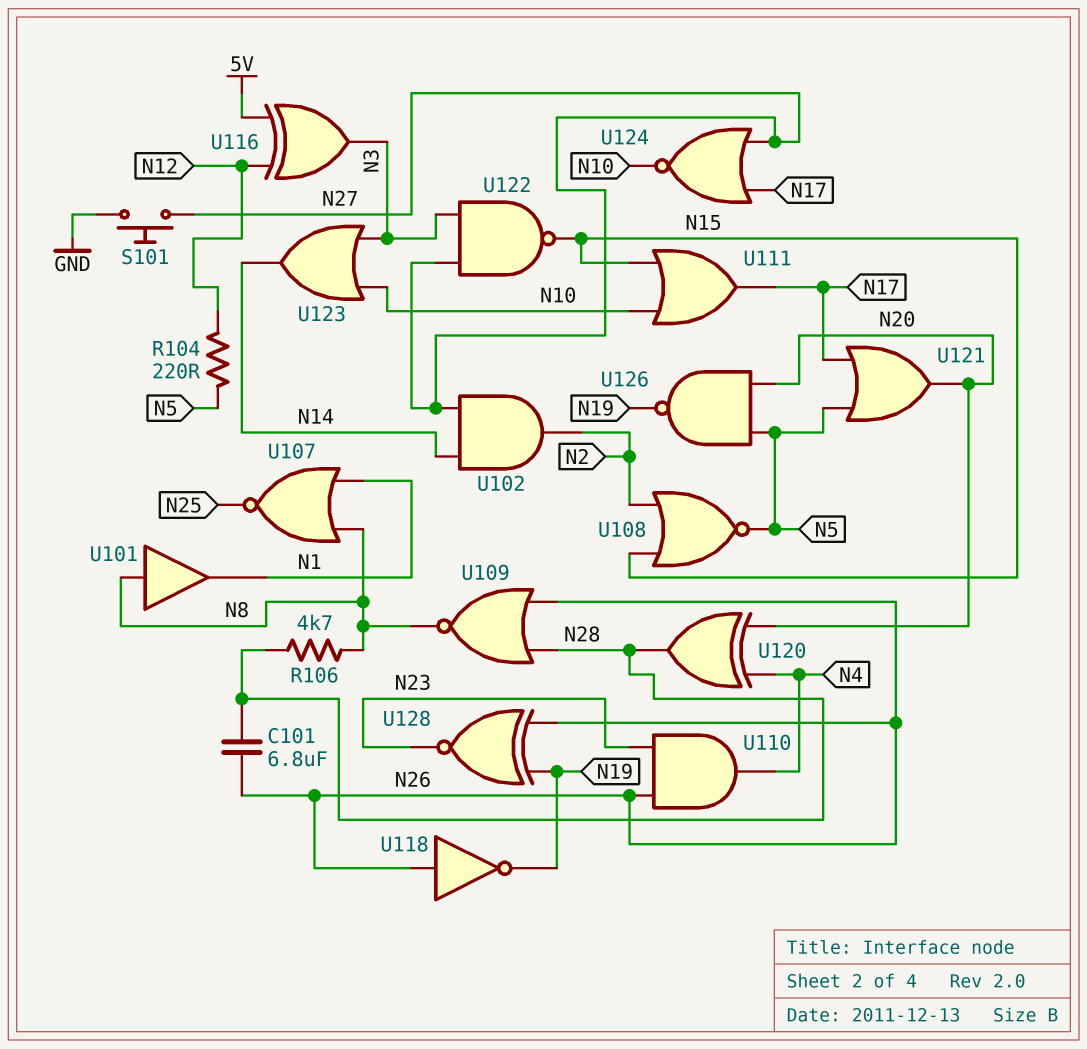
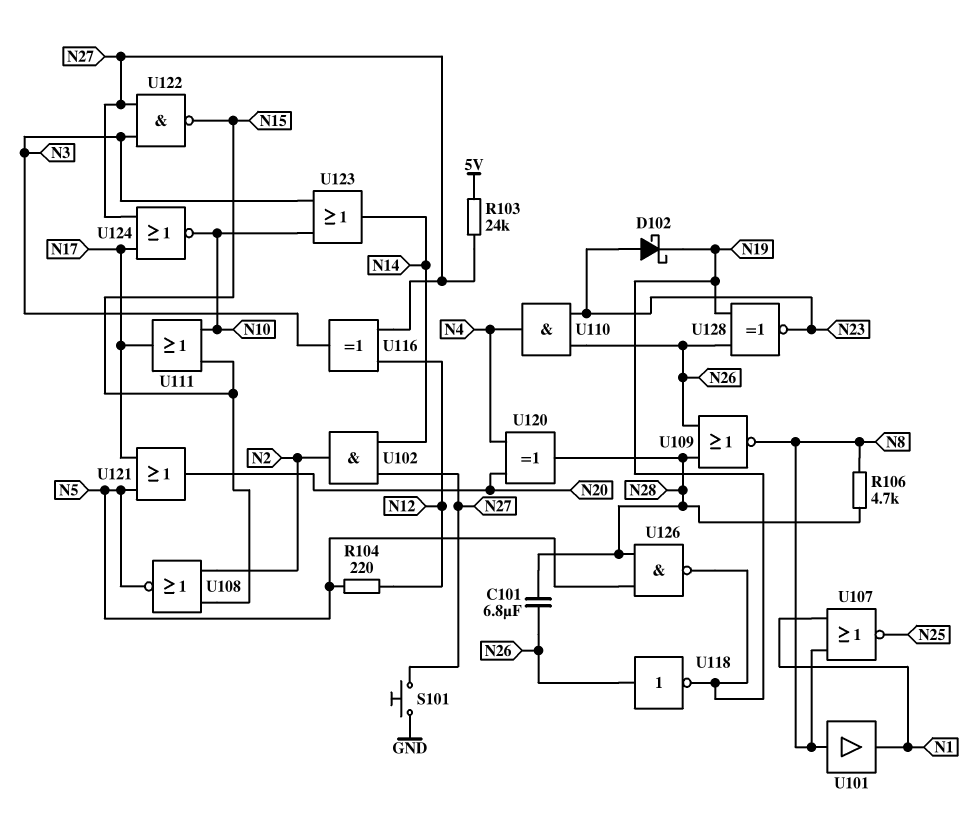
D102: none -> schottky (A N23, K N19)
R103: none -> 24k (5V, N27)
U116: XOR (in 5V, in N12, out N3) -> XOR (in N12, in N27, out N3)
U126: NAND (in N5, in N20, out N19) -> NAND (in N5, in N28, out N19)

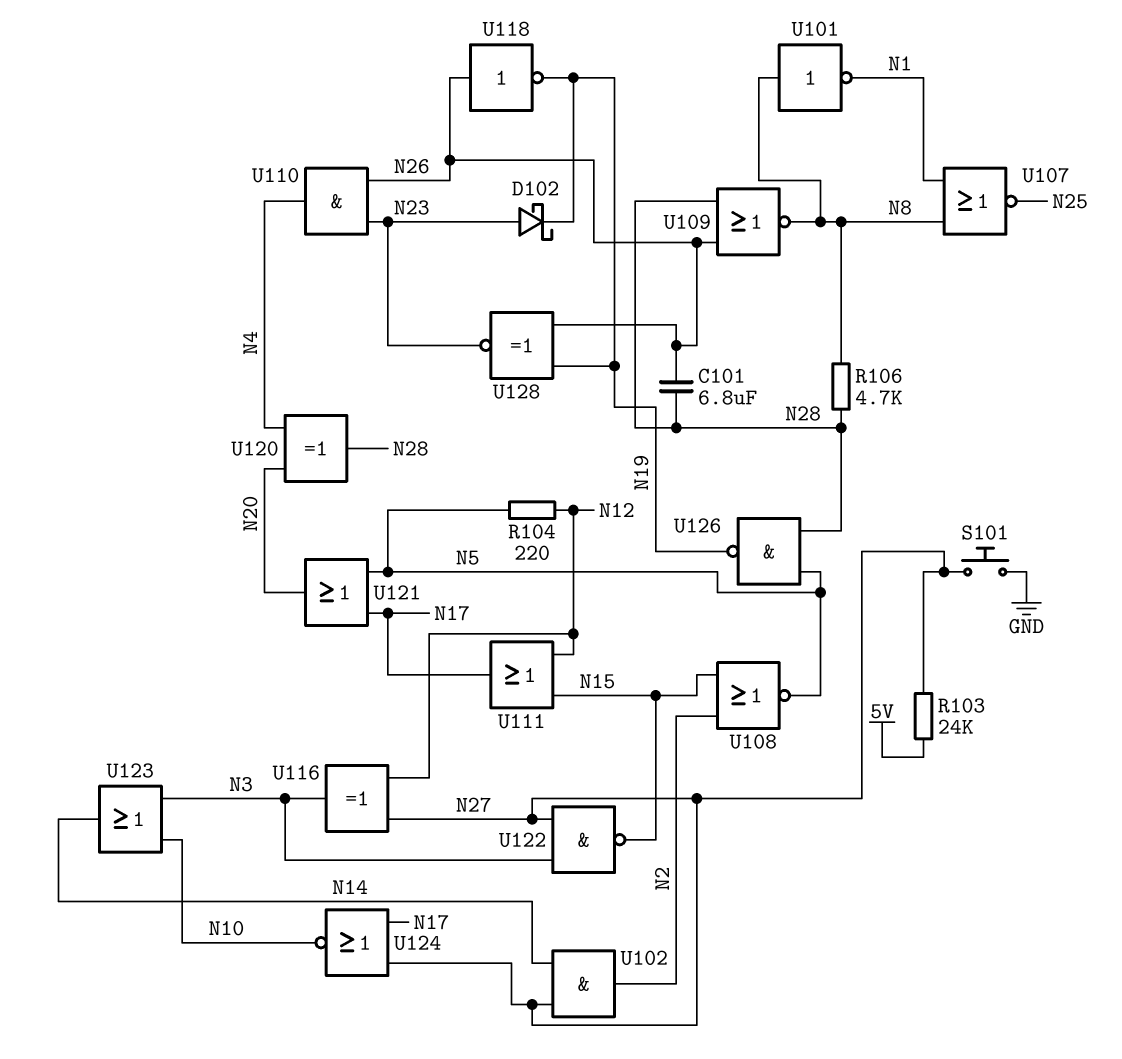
U101: buffer (in N8, out N1) -> NOT (in N8, out N1)
U111: OR (in N10, in N15, out N17) -> OR (in N12, in N15, out N17)

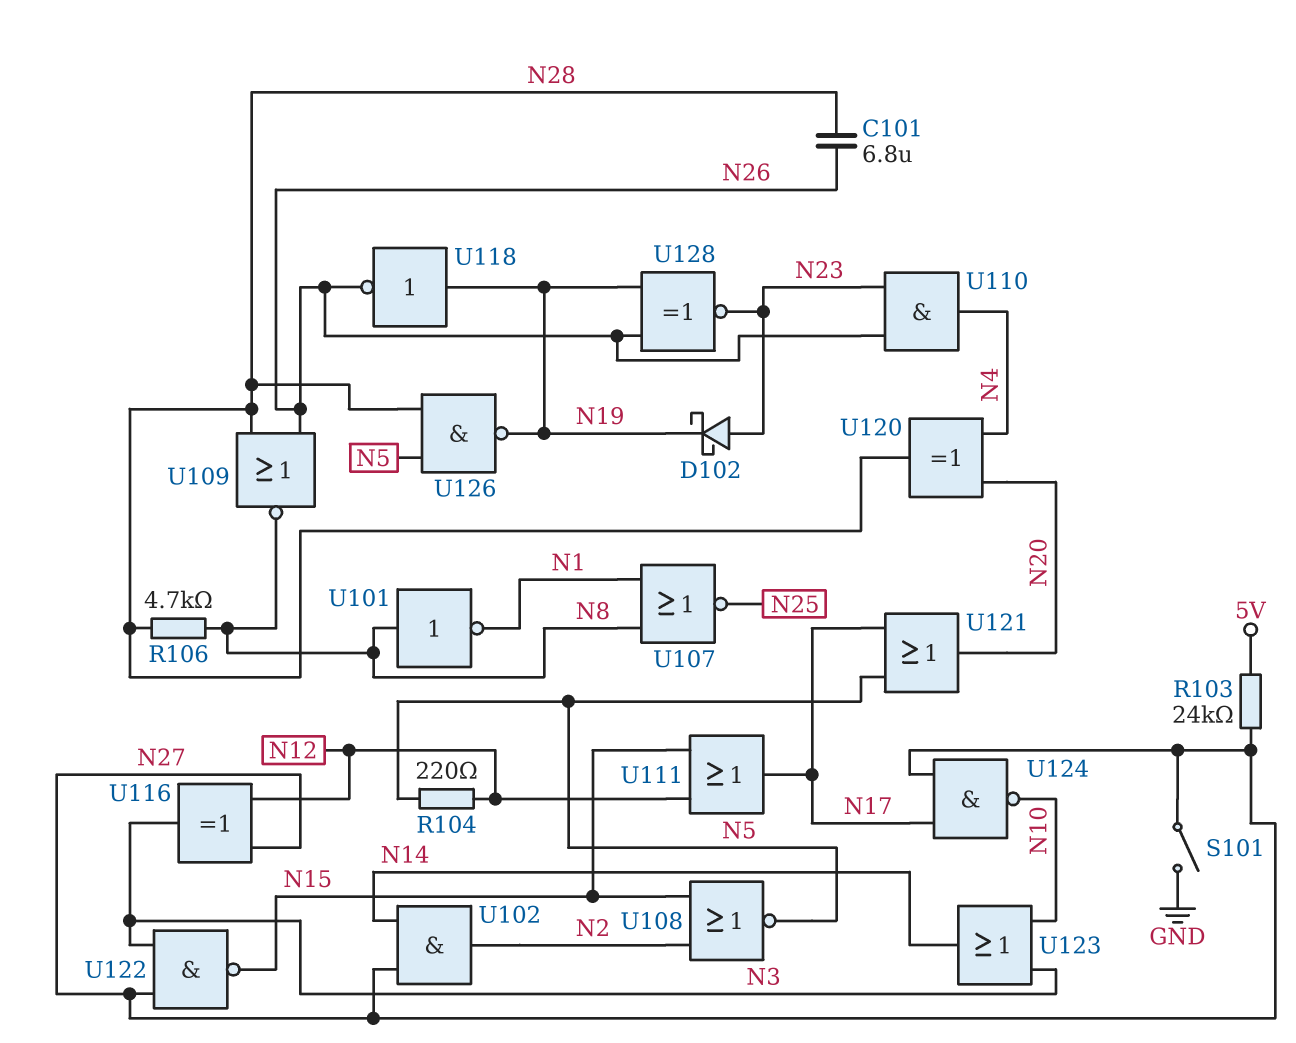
S101: button (GND, N27) -> switch (GND, N27)
U118: NOT (in N26, out N19) -> NOT (in N19, out N26)
U124: NOR (in N17, in N27, out N10) -> NAND (in N17, in N27, out N10)

